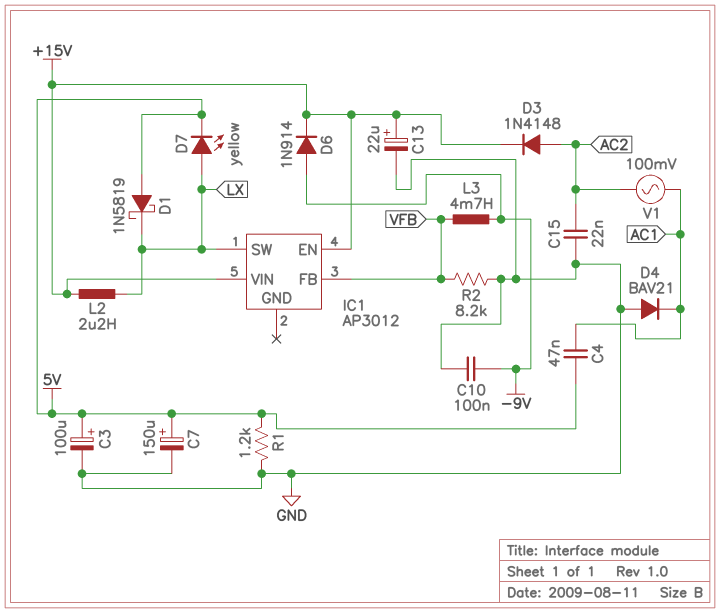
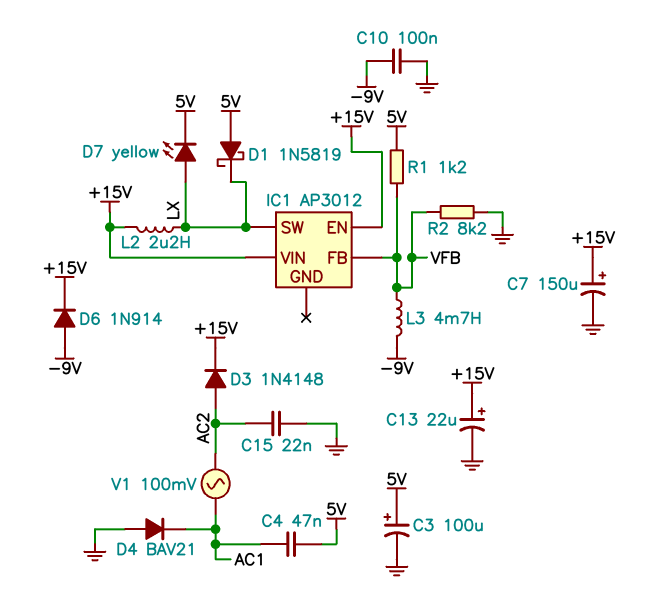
C7: 150uF (plus 5V, minus GND) -> 150uF (plus +15V, minus GND)
R1: 1.2k (5V, GND) -> 1.2k (5V, VFB)

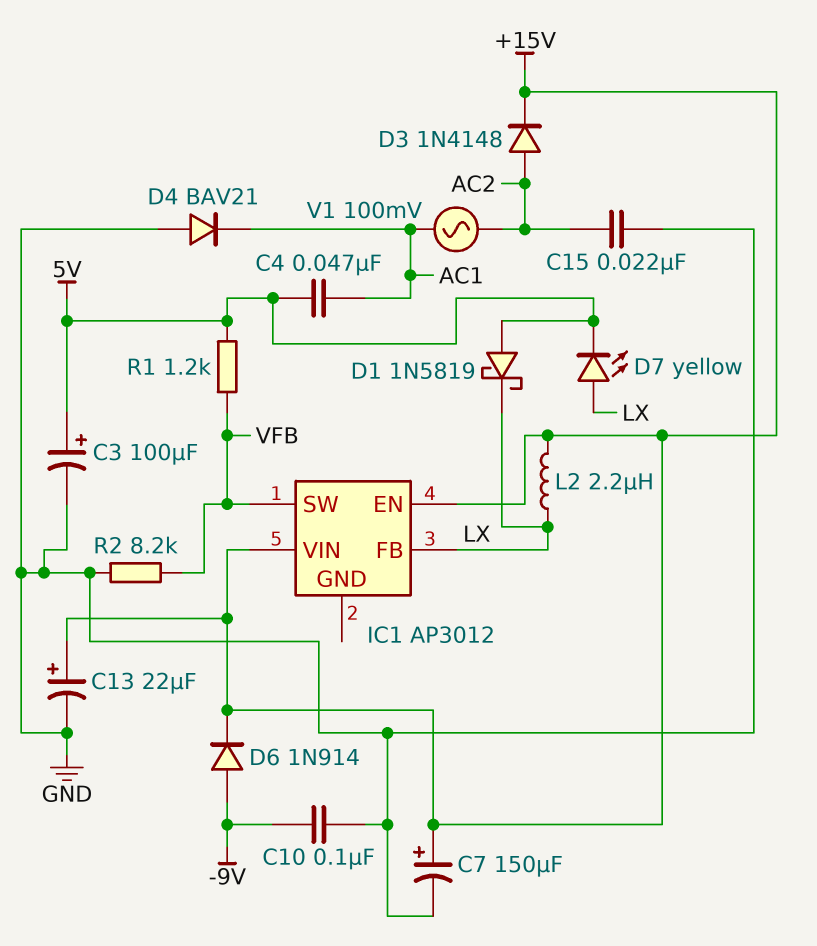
IC1 pin FB: VFB -> LX
IC1 pin SW: LX -> VFB
L3: 4.7mH (-9V, VFB) -> none

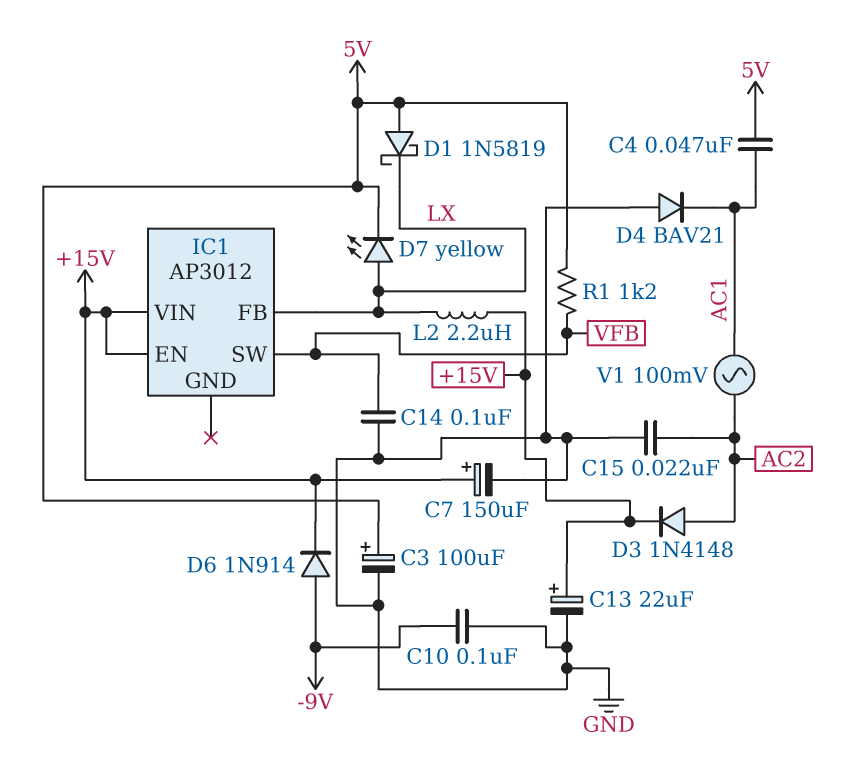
C14: none -> 100nF (GND, VFB)
R2: 8.2k (GND, VFB) -> none

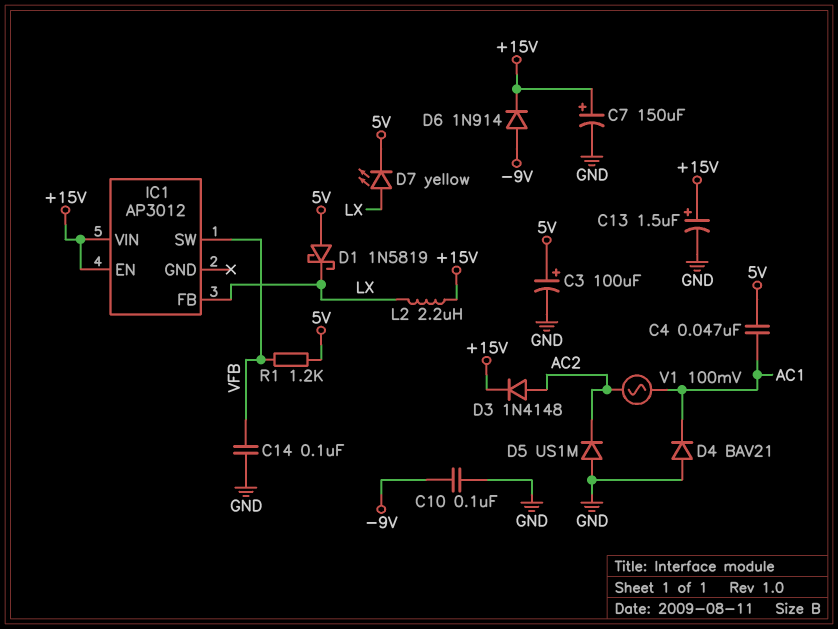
C13: 22uF (plus +15V, minus GND) -> 1.5uF (plus +15V, minus GND)
C15: 22nF (AC2, GND) -> none
D5: none -> diode US1M (A GND, K AC2)

